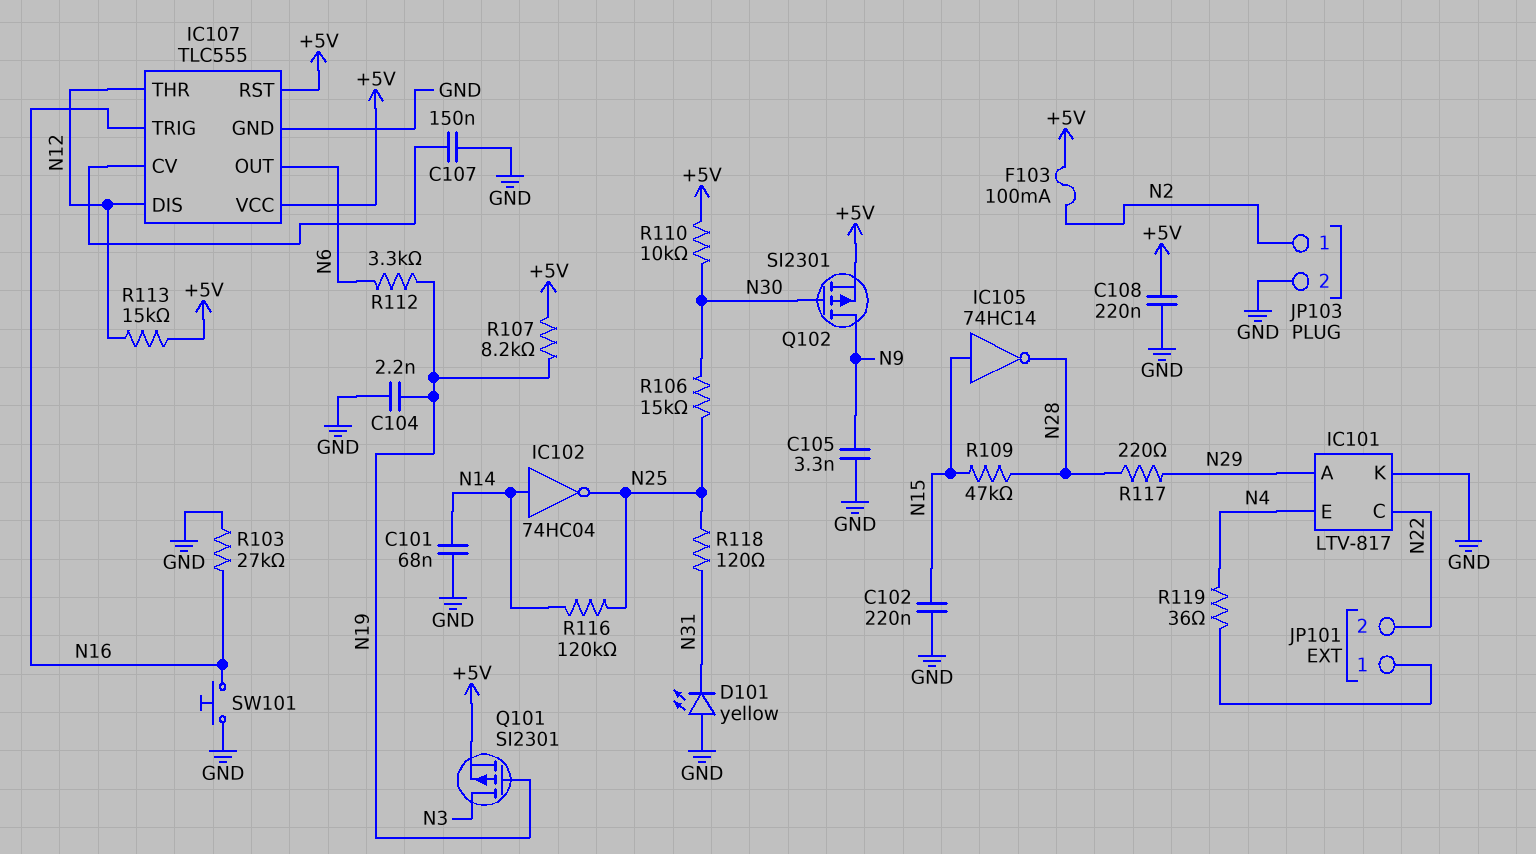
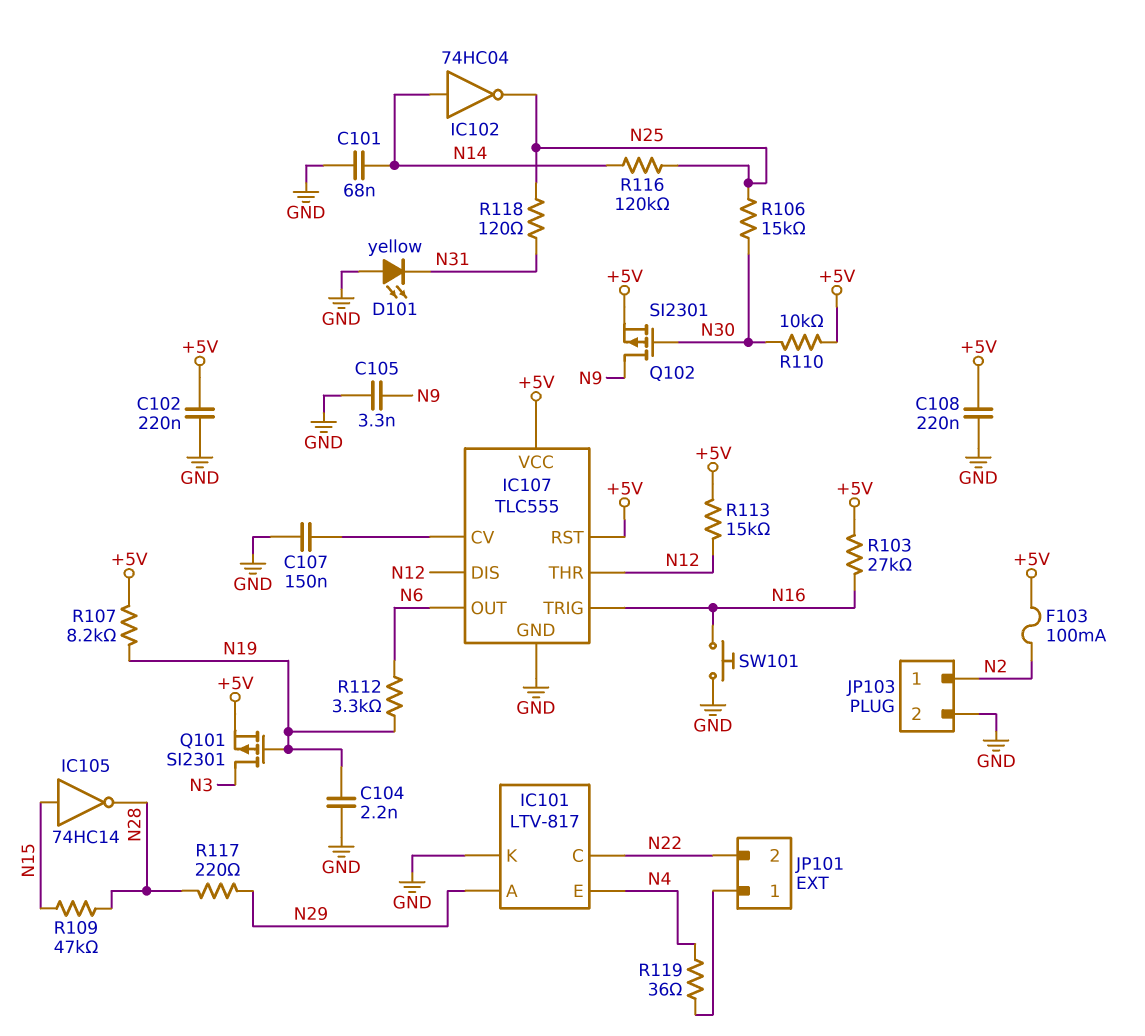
C102: 220nF (GND, N15) -> 220nF (+5V, GND)
R103: 27k (GND, N16) -> 27k (+5V, N16)

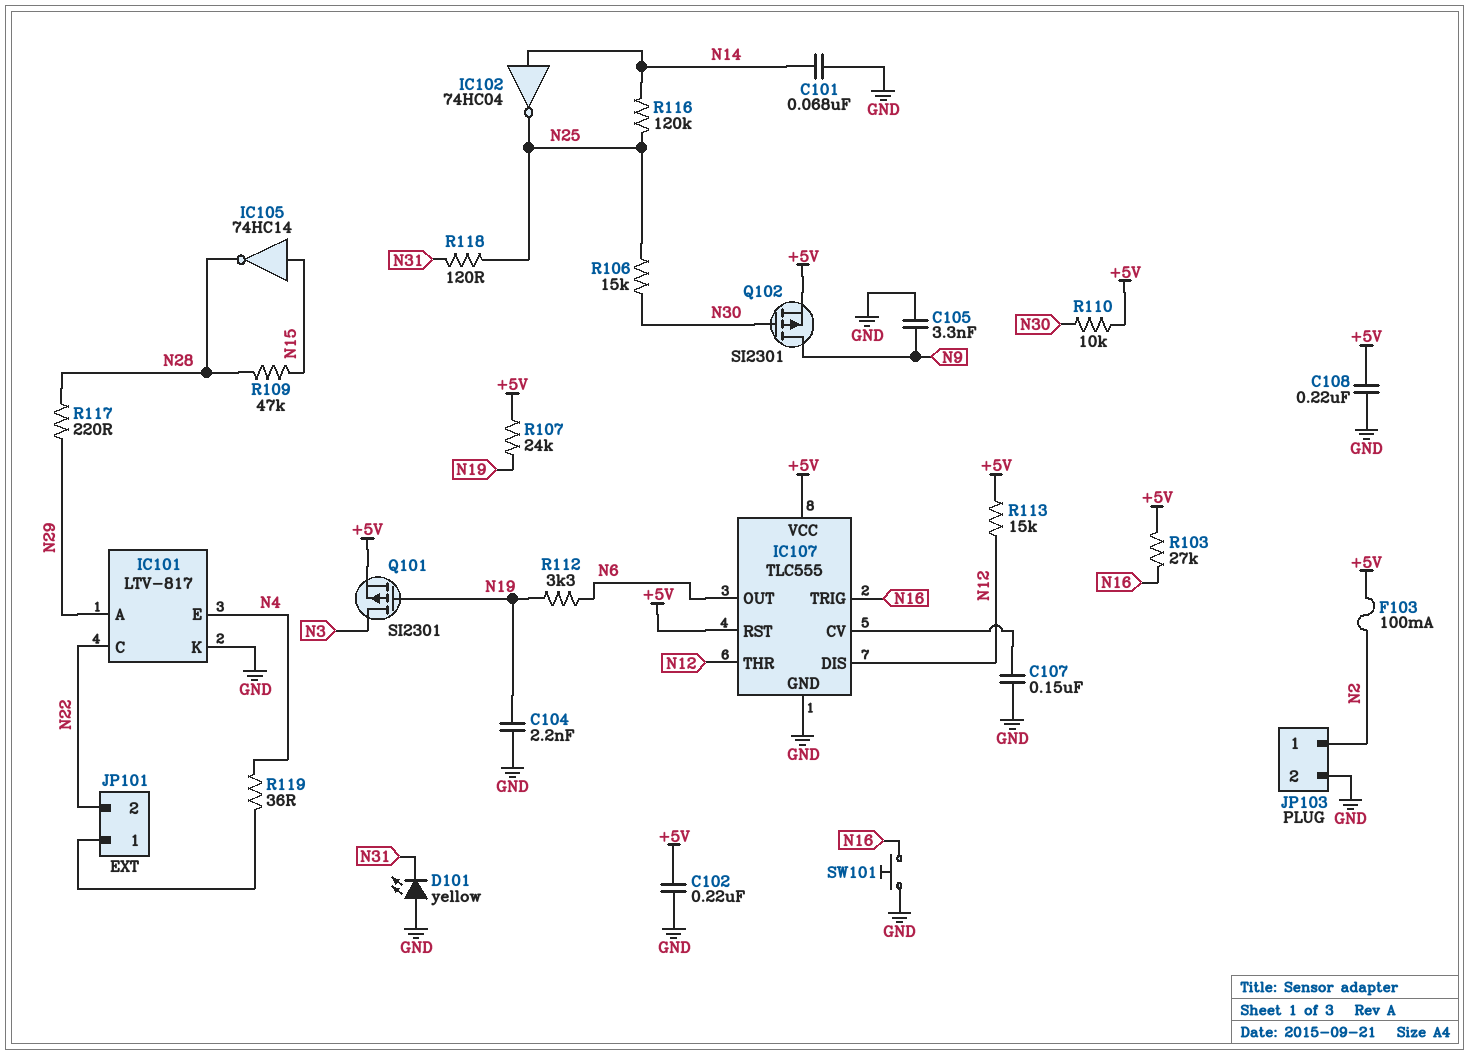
R107: 8.2k (+5V, N19) -> 24k (+5V, N19)

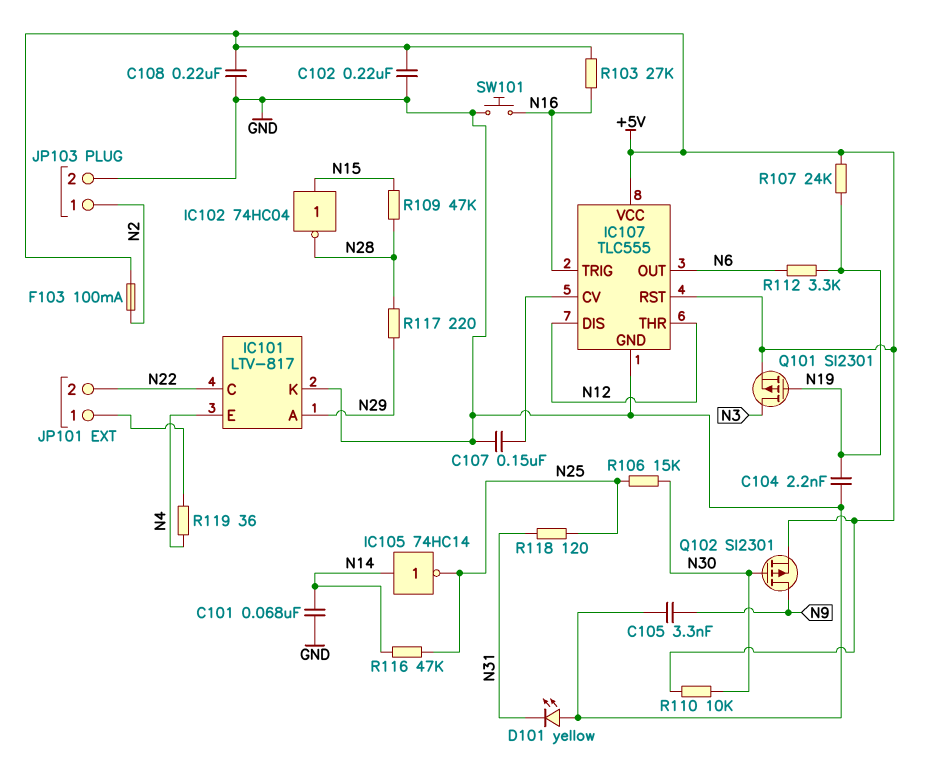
IC102: NOT 74HC04 (in N14, out N25) -> NOT 74HC04 (in N15, out N28)
IC105: NOT 74HC14 (in N15, out N28) -> NOT 74HC14 (in N14, out N25)
R113: 15k (+5V, N12) -> none
R116: 120k (N14, N25) -> 47k (N14, N25)

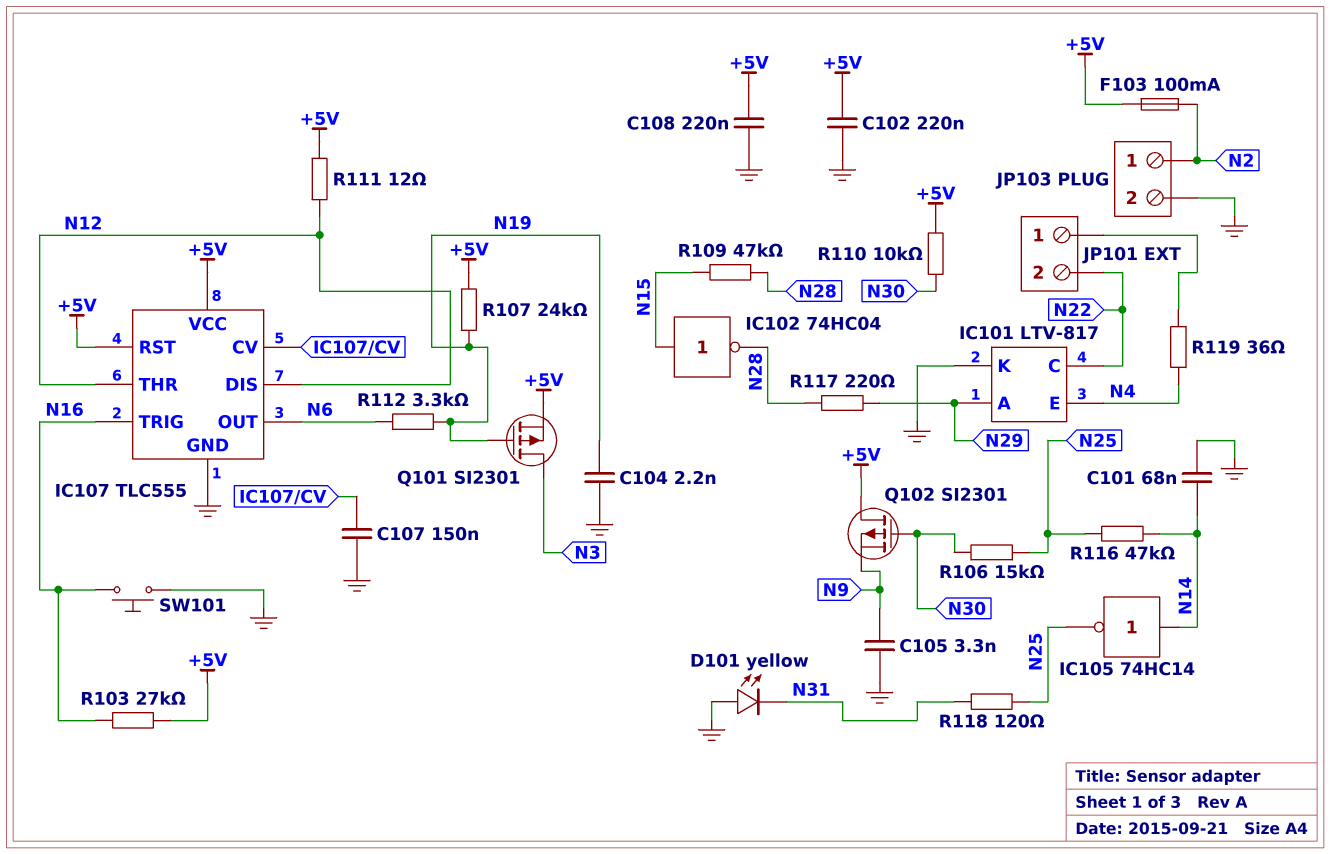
Q102: PMOS SI2301 (G N30, D N9, S +5V) -> PMOS SI2301 (G N30, D +5V, S N9)
R111: none -> 12 (+5V, N12)

